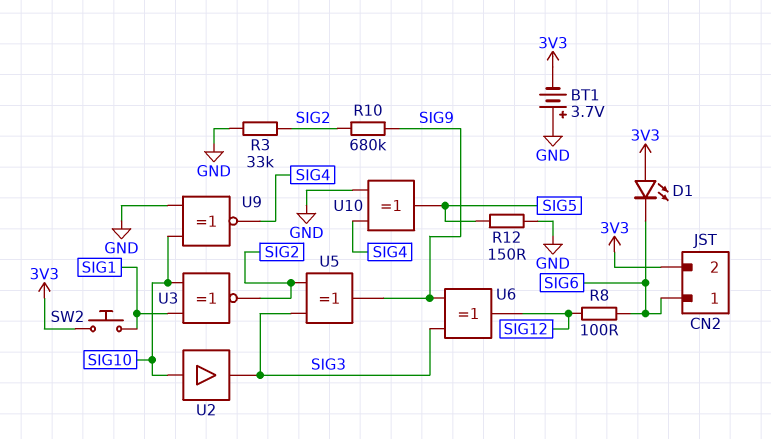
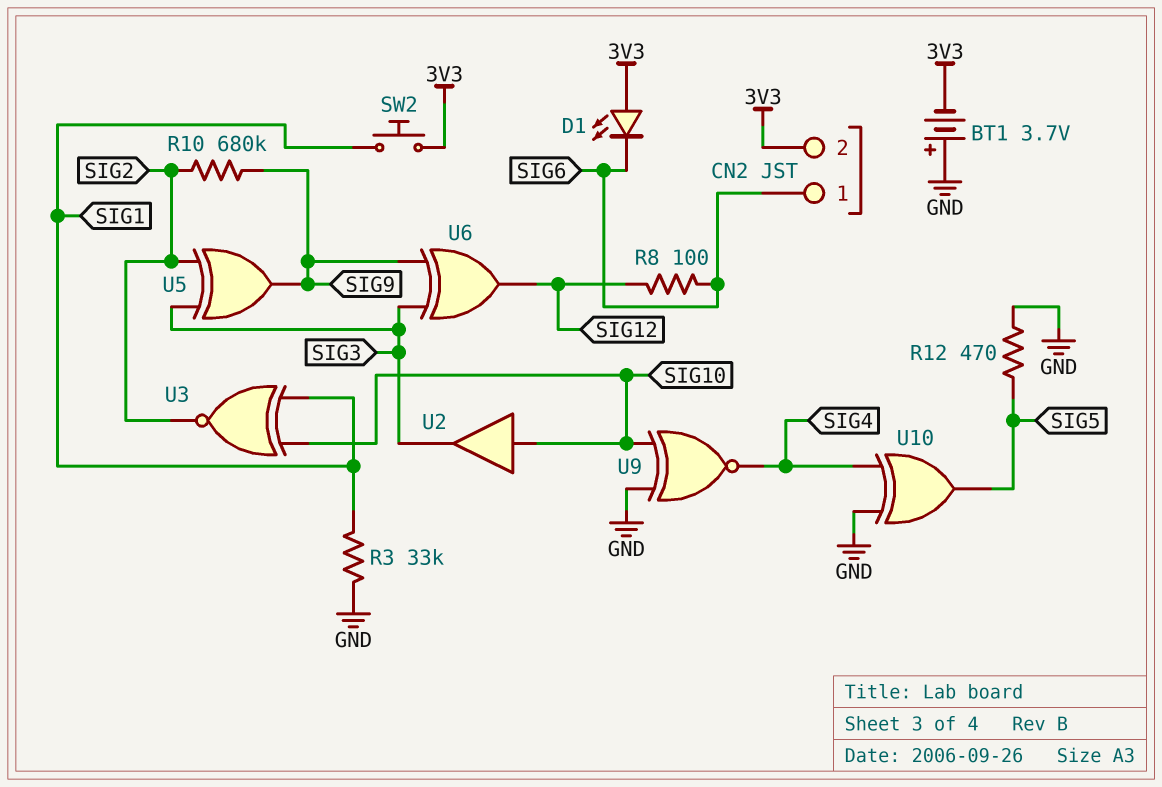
R3: 33k (GND, SIG2) -> 33k (GND, SIG1)
R12: 150 (GND, SIG5) -> 470 (GND, SIG5)

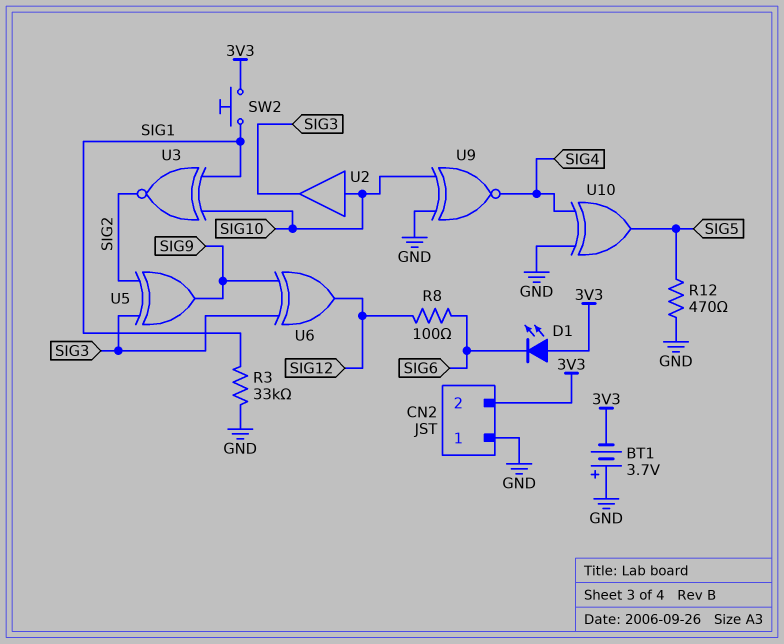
CN2 pin 1: SIG6 -> GND
R10: 680k (SIG2, SIG9) -> none

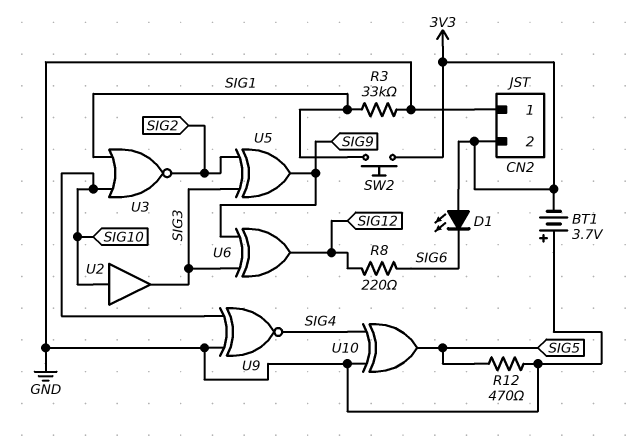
R8: 100 (SIG6, SIG12) -> 220 (SIG6, SIG12)
U3: XNOR (in SIG1, in SIG10, out SIG2) -> NOR (in SIG1, in SIG10, out SIG2)

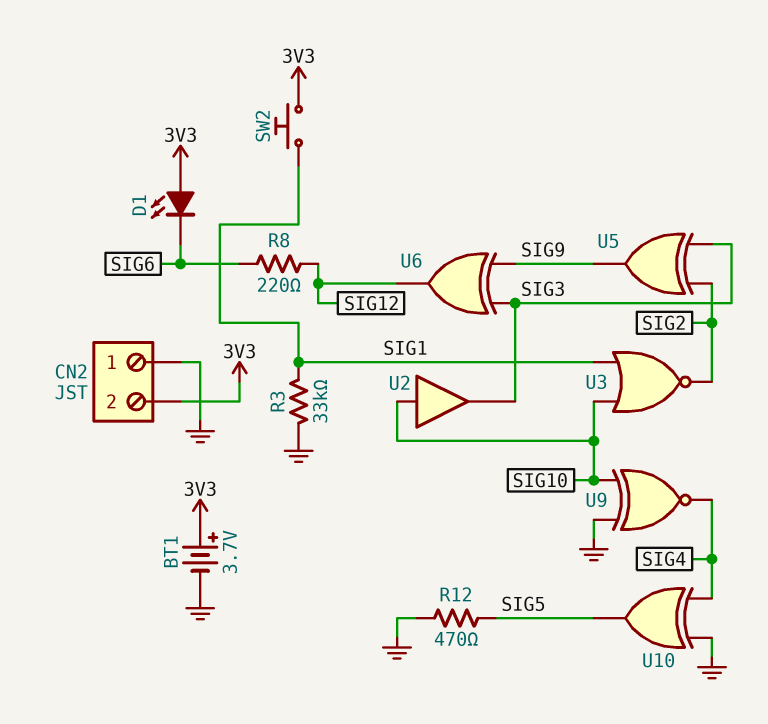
BT1: 3.7V (plus GND, minus 3V3) -> 3.7V (plus 3V3, minus GND)

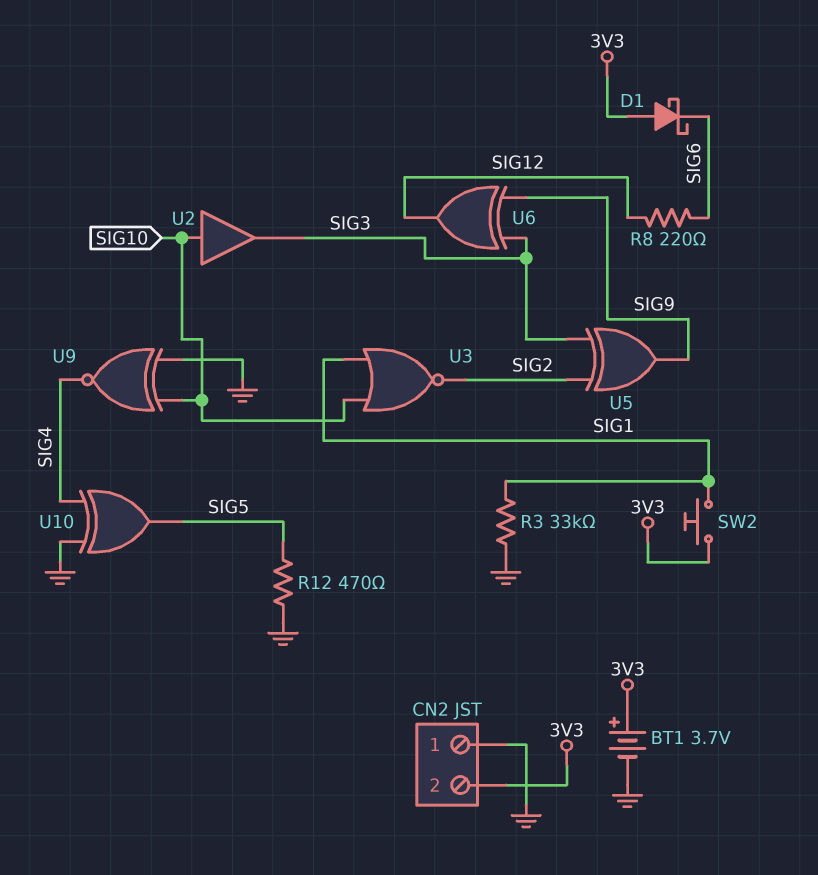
D1: LED (A 3V3, K SIG6) -> schottky (A 3V3, K SIG6)

